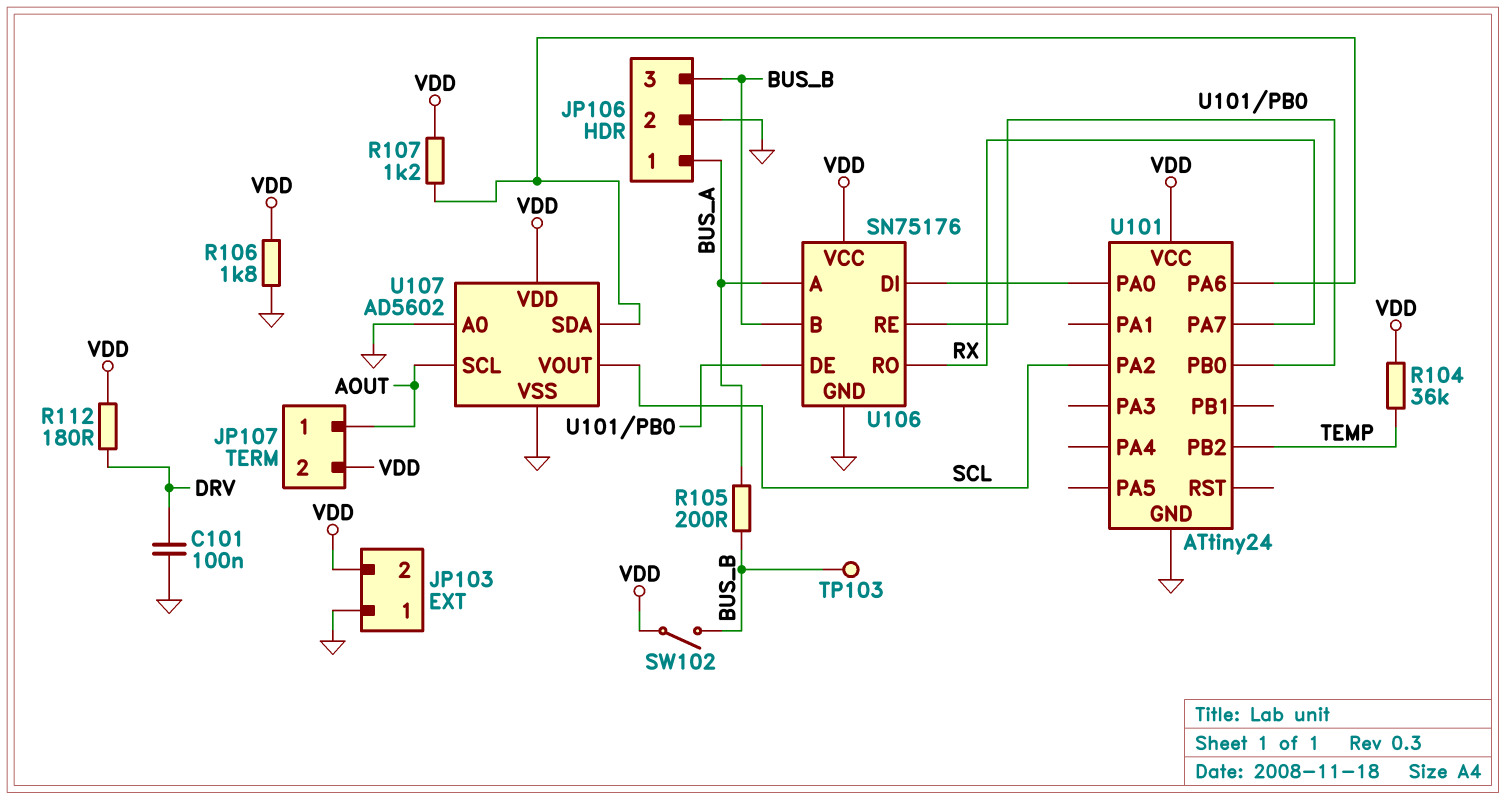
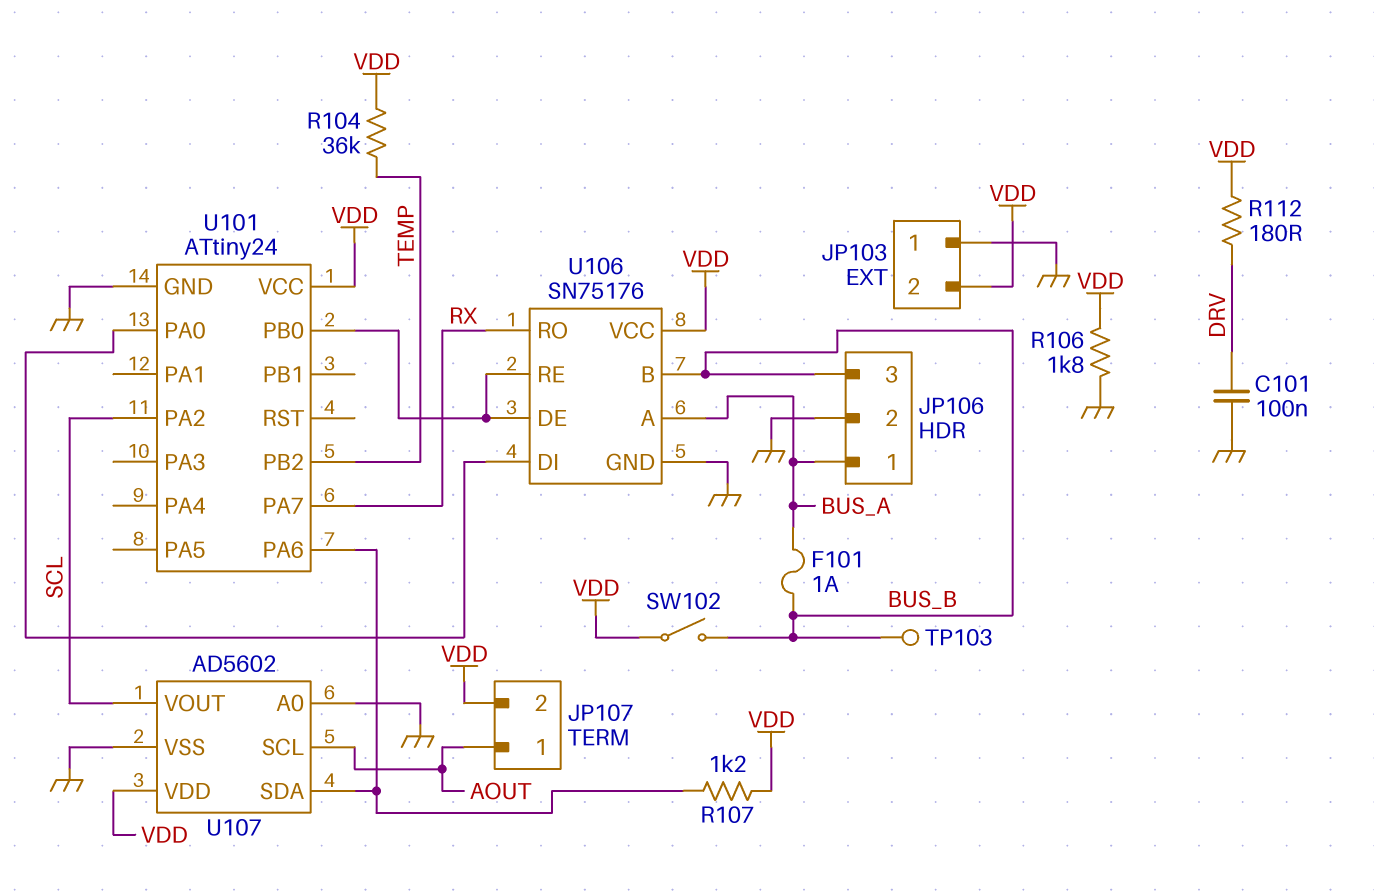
F101: none -> 1A (BUS_A, BUS_B)
R105: 200 (BUS_A, BUS_B) -> none

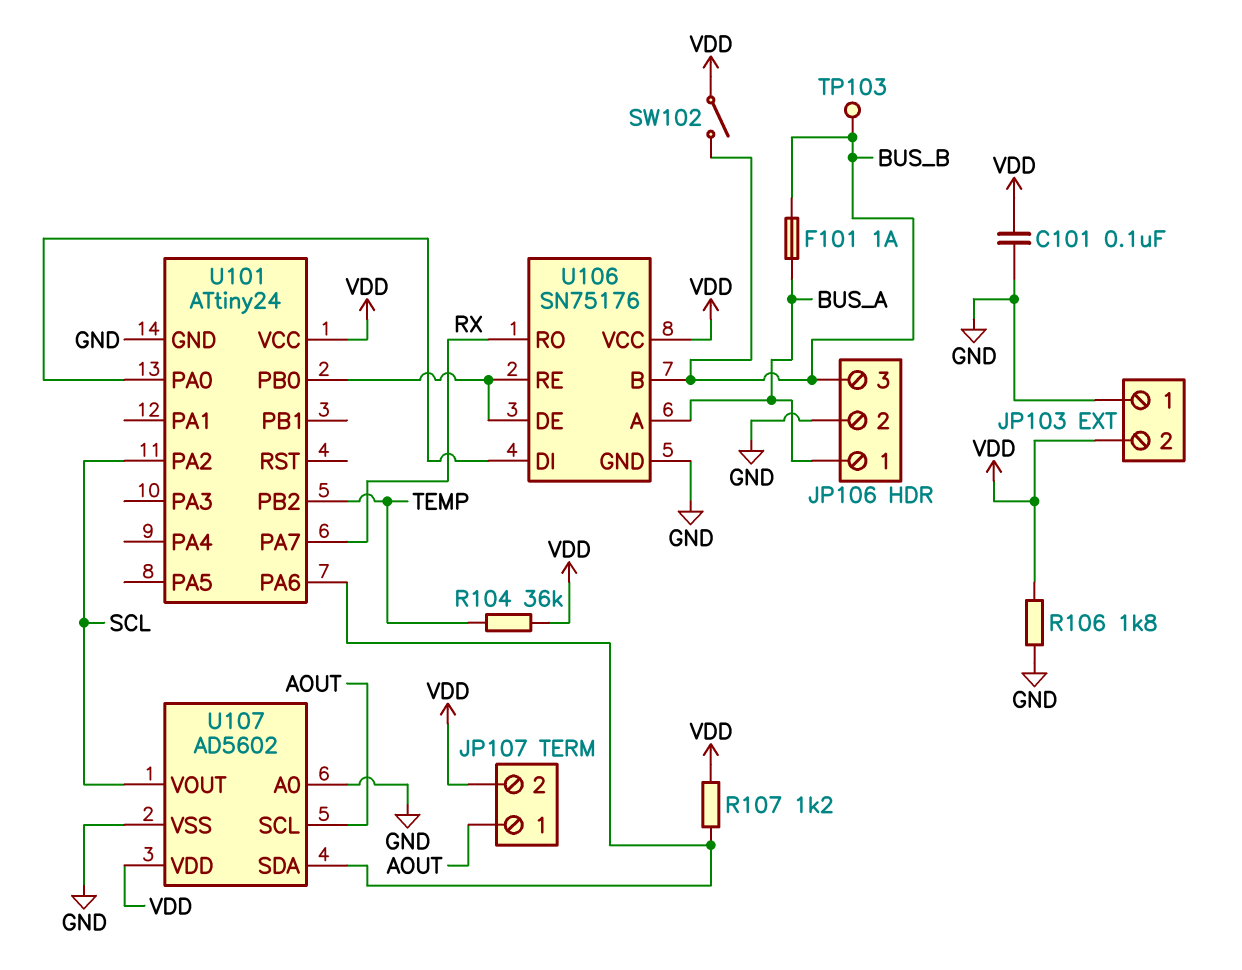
C101: 100nF (DRV, GND) -> 100nF (GND, VDD)
R112: 180 (DRV, VDD) -> none

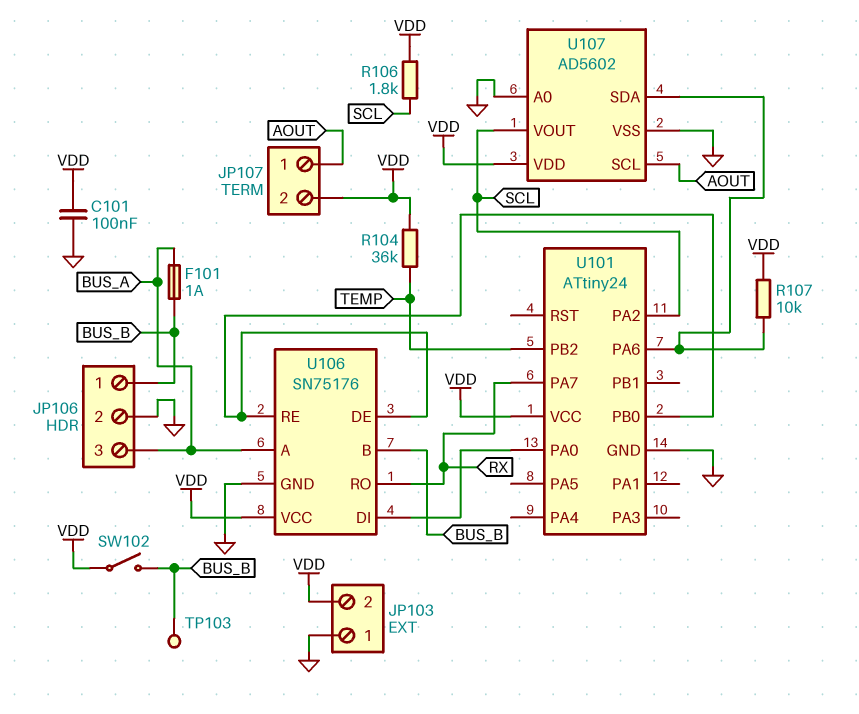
JP106 pin 1: BUS_A -> BUS_B
JP106 pin 3: BUS_B -> BUS_A
R106: 1.8k (GND, VDD) -> 1.8k (SCL, VDD)
R107: 1.2k (U101/PA6, VDD) -> 10k (U101/PA6, VDD)

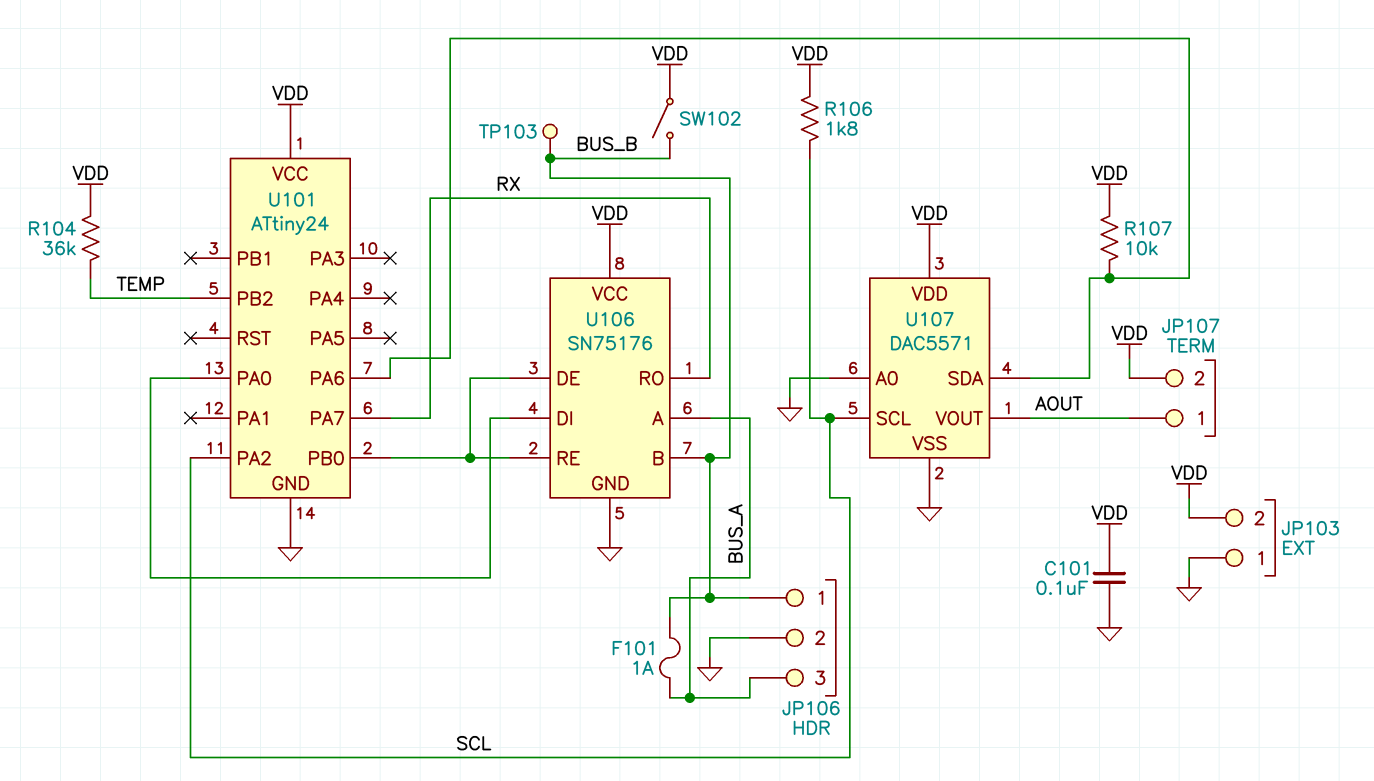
U107: AD5602 -> DAC5571
U107 pin SCL: AOUT -> SCL
U107 pin VOUT: SCL -> AOUT

